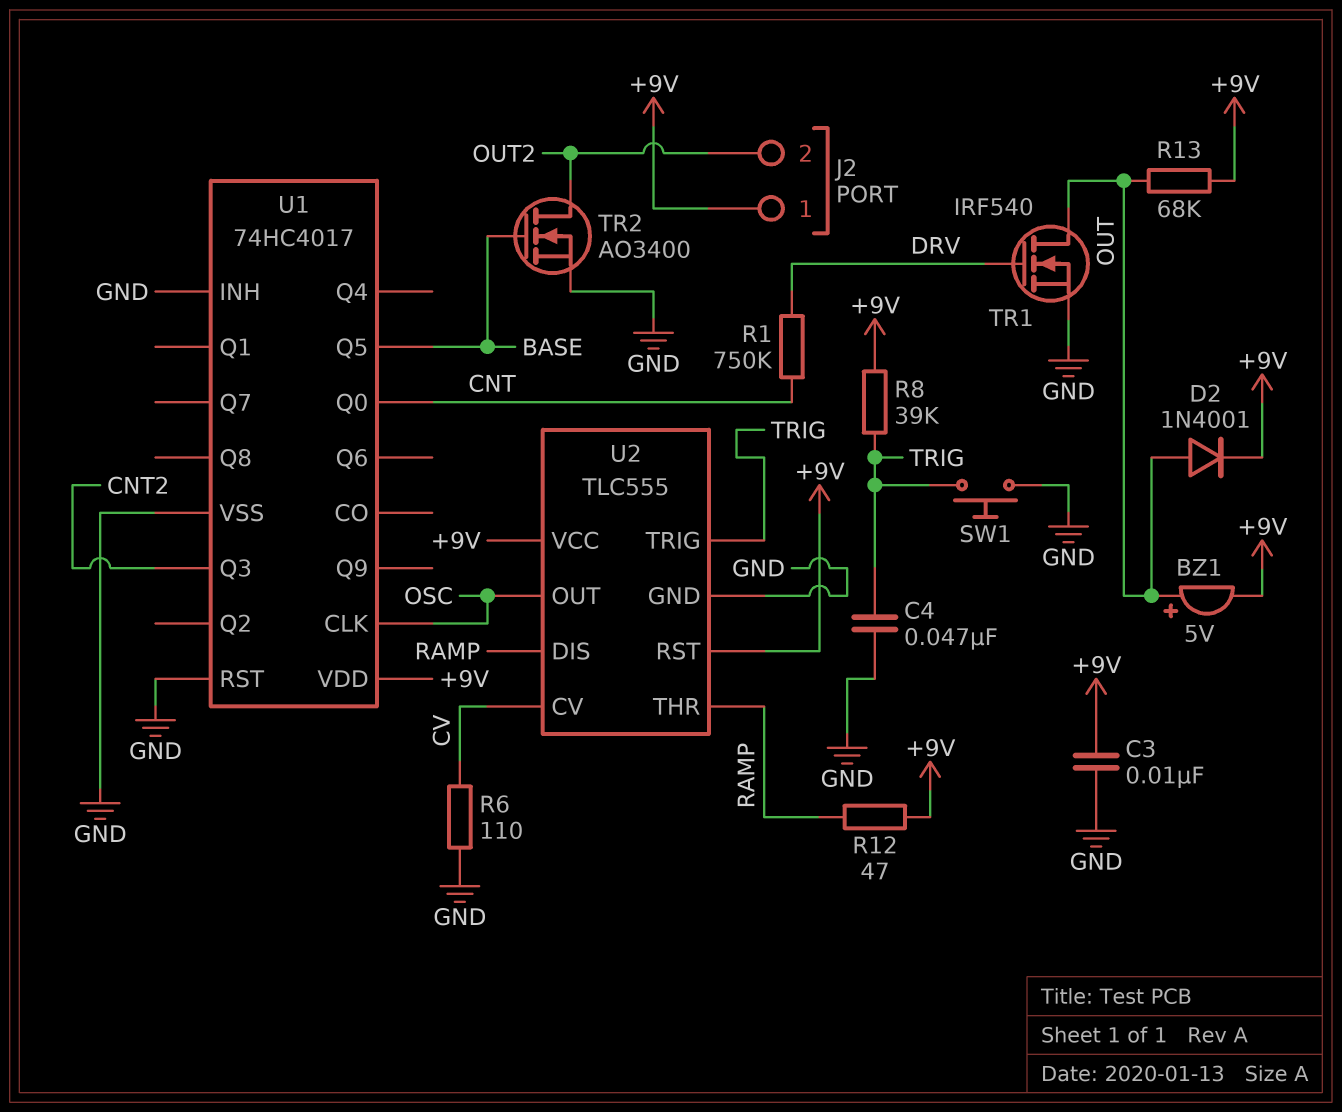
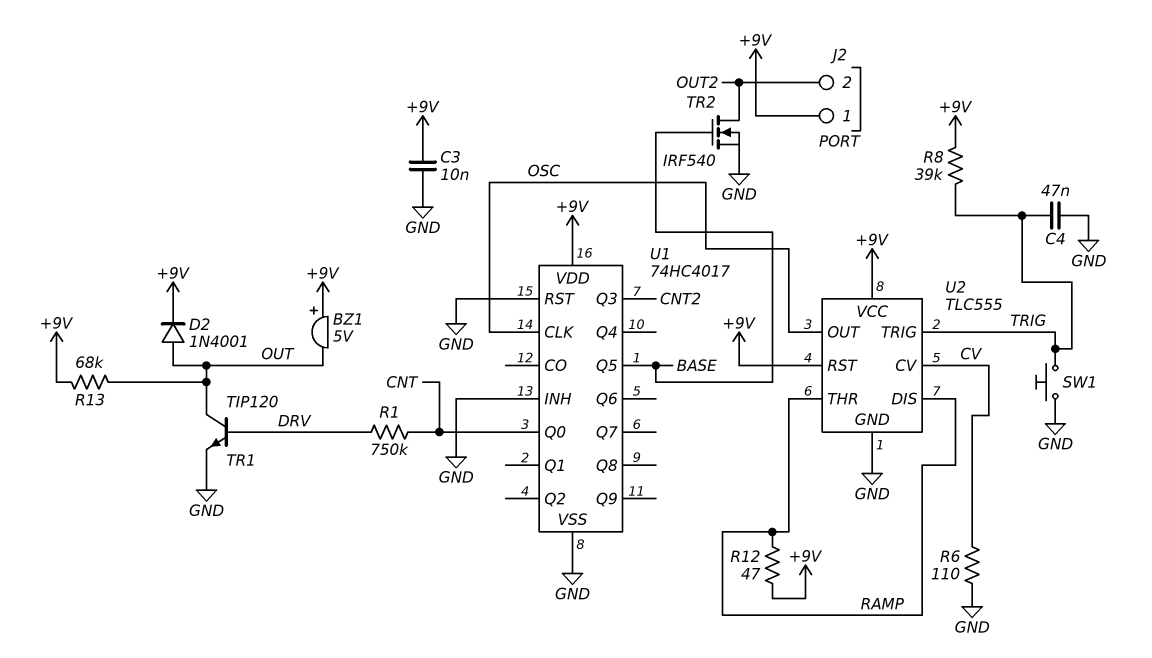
BZ1: buzzer 5V (plus OUT, minus +9V) -> buzzer 5V (plus +9V, minus OUT)
TR1: NMOS IRF540 (G DRV, D OUT, S GND) -> NPN TIP120 (B DRV, C OUT, E GND)
TR2: NMOS AO3400 (G BASE, D OUT2, S GND) -> NMOS IRF540 (G BASE, D OUT2, S GND)

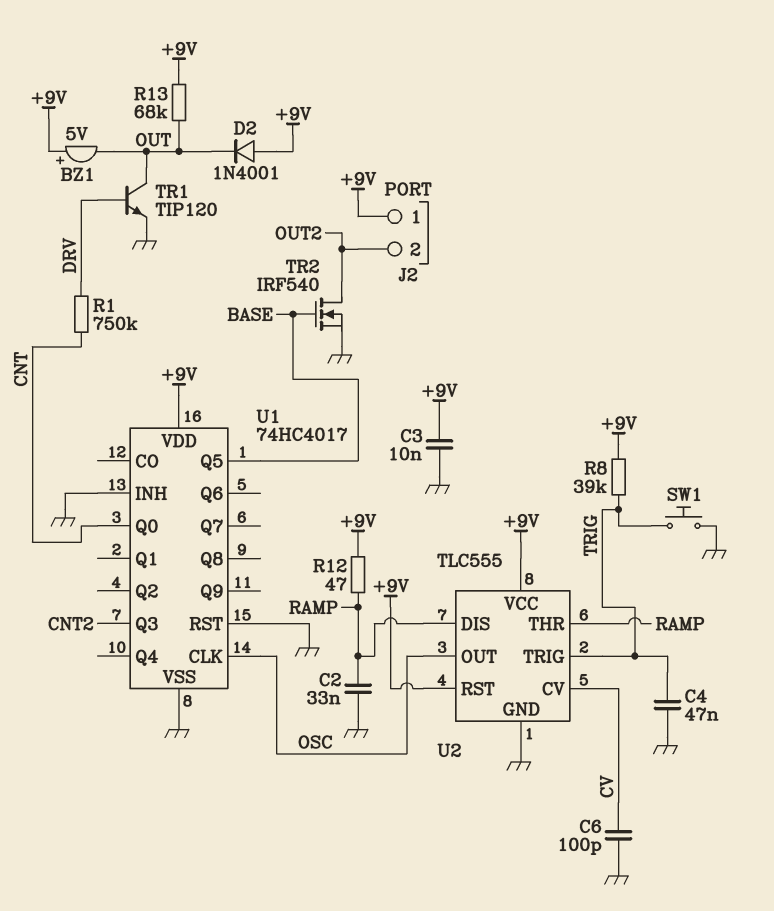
C2: none -> 33nF (GND, RAMP)
C6: none -> 100pF (CV, GND)
D2: diode 1N4001 (A OUT, K +9V) -> diode 1N4001 (A +9V, K OUT)
R6: 110 (CV, GND) -> none

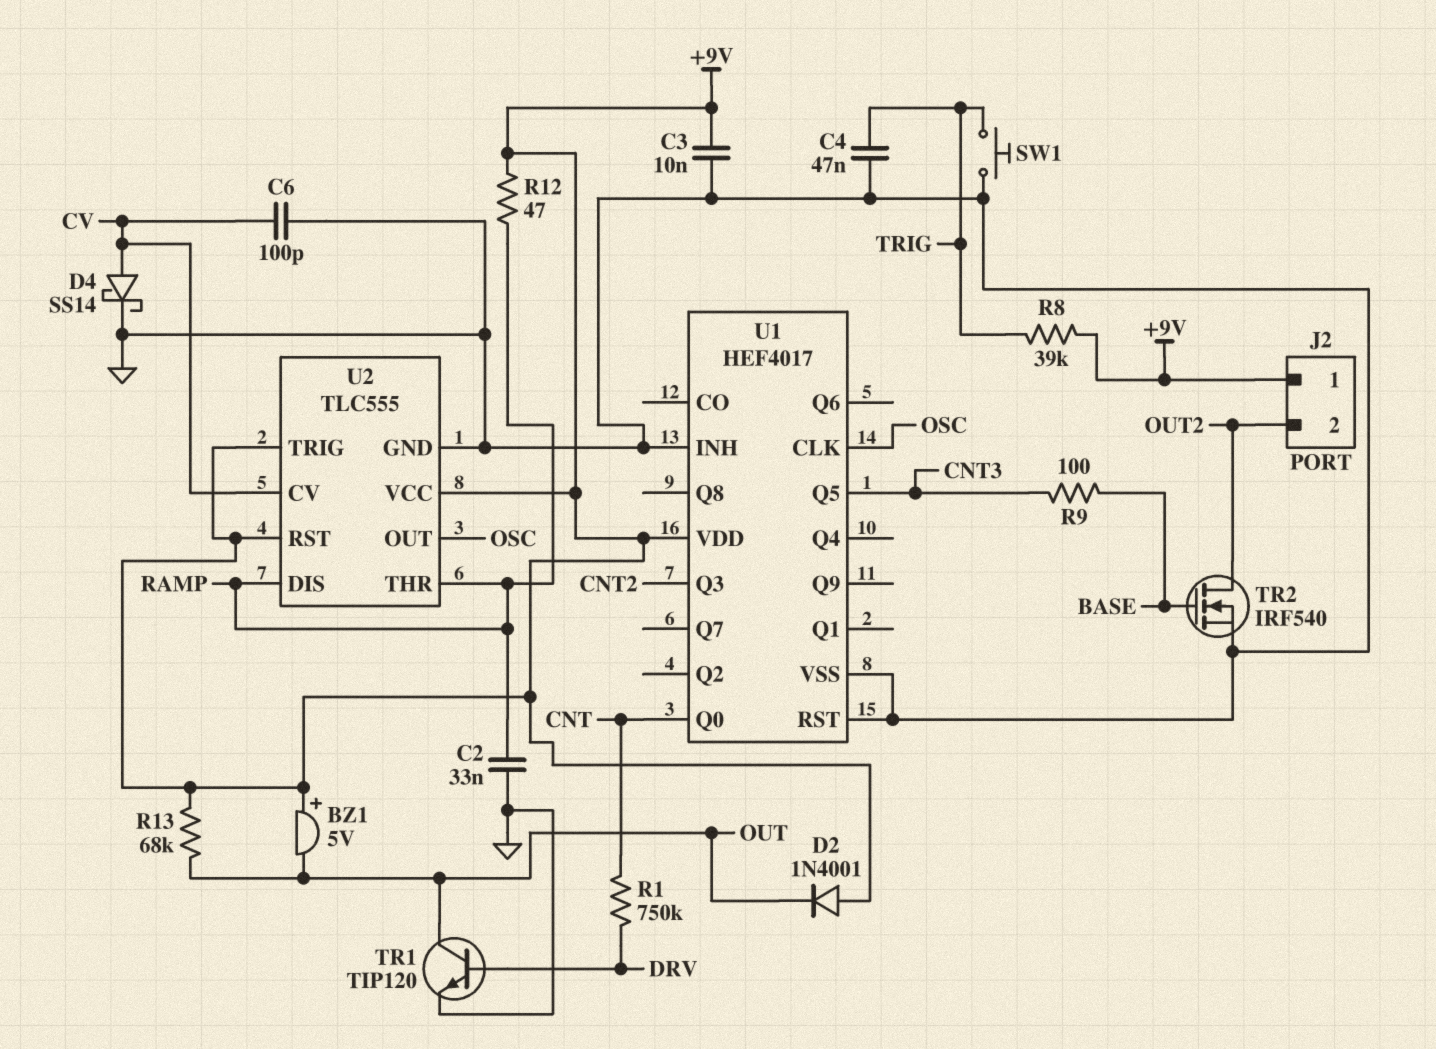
D4: none -> schottky SS14 (A CV, K GND)
R9: none -> 100 (BASE, CNT3)
U1: 74HC4017 -> HEF4017
U1 pin Q5: BASE -> CNT3
U2 pin TRIG: TRIG -> +9V

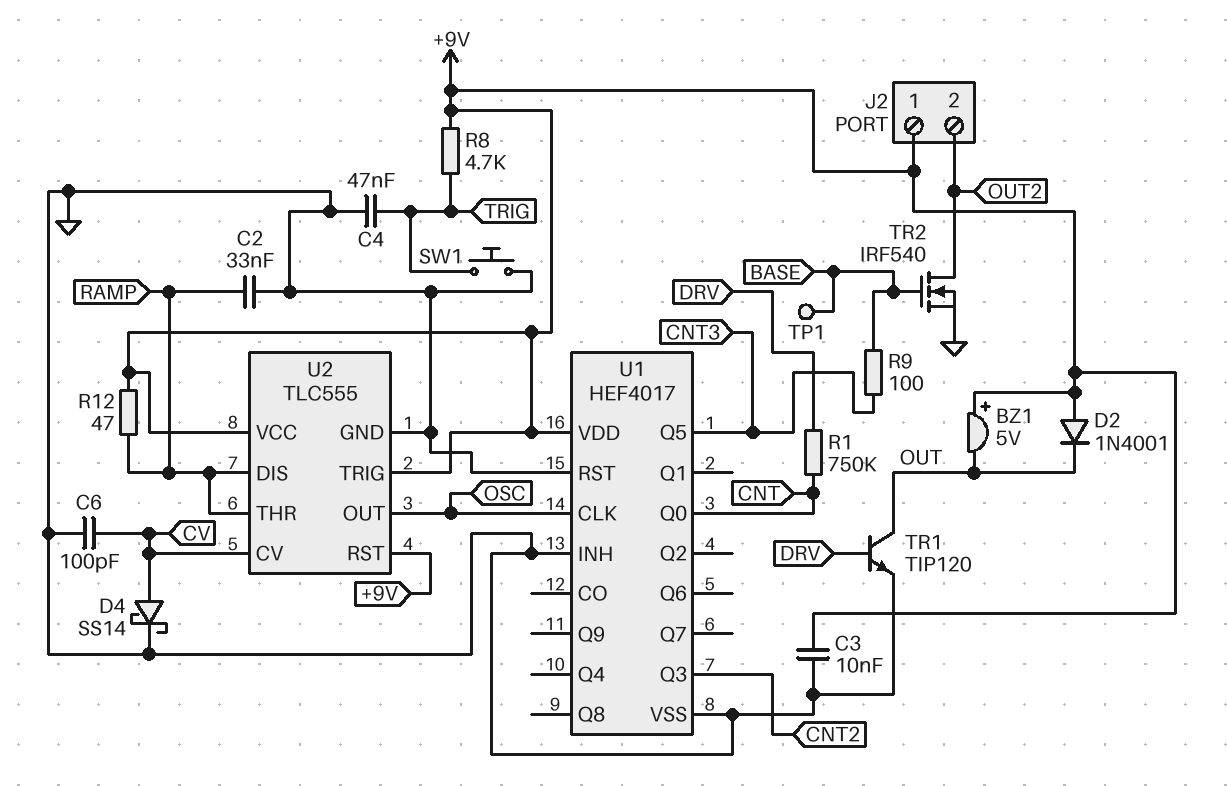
R8: 39k (+9V, TRIG) -> 4.7k (+9V, TRIG)
R13: 68k (+9V, OUT) -> none
TP1: none -> test point (BASE)

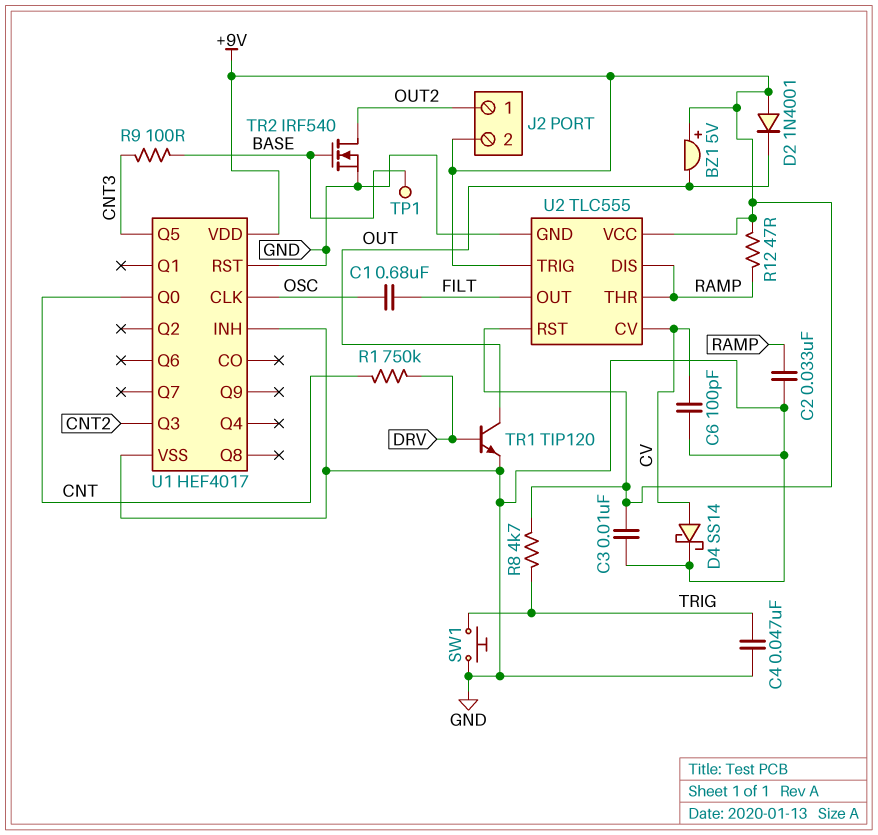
C1: none -> 680nF (FILT, OSC)
J2 pin 1: +9V -> OUT2
J2 pin 2: OUT2 -> +9V
U2 pin OUT: OSC -> FILT

